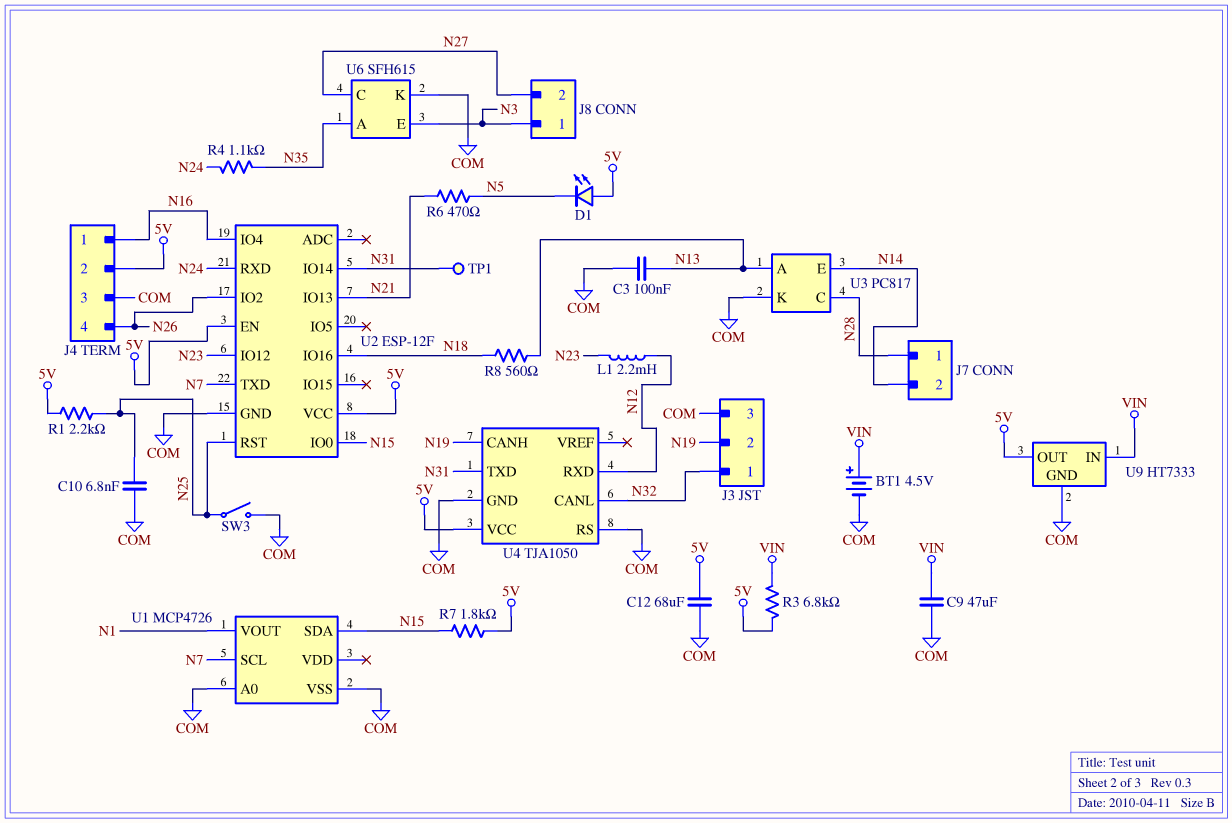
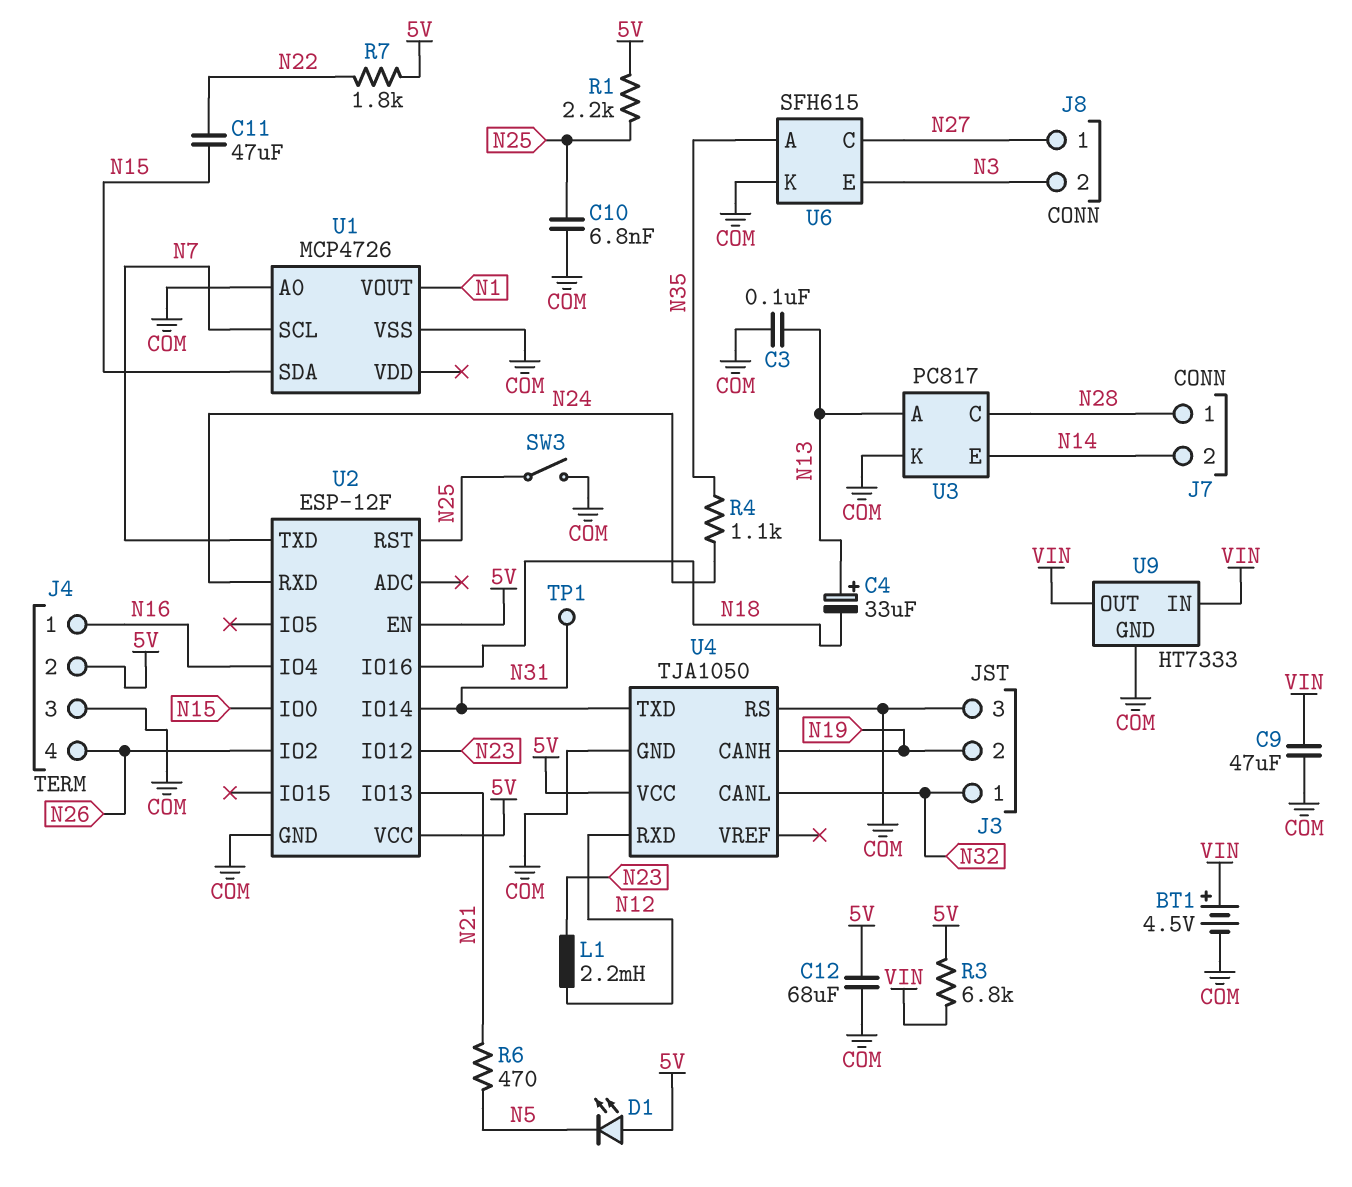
C4: none -> 33uF (plus N13, minus N18)
C11: none -> 47uF (N15, N22)
J8 pin 1: N3 -> N27
J8 pin 2: N27 -> N3
R7: 1.8k (5V, N15) -> 1.8k (5V, N22)
R8: 560 (N13, N18) -> none
U9 pin OUT: 5V -> VIN

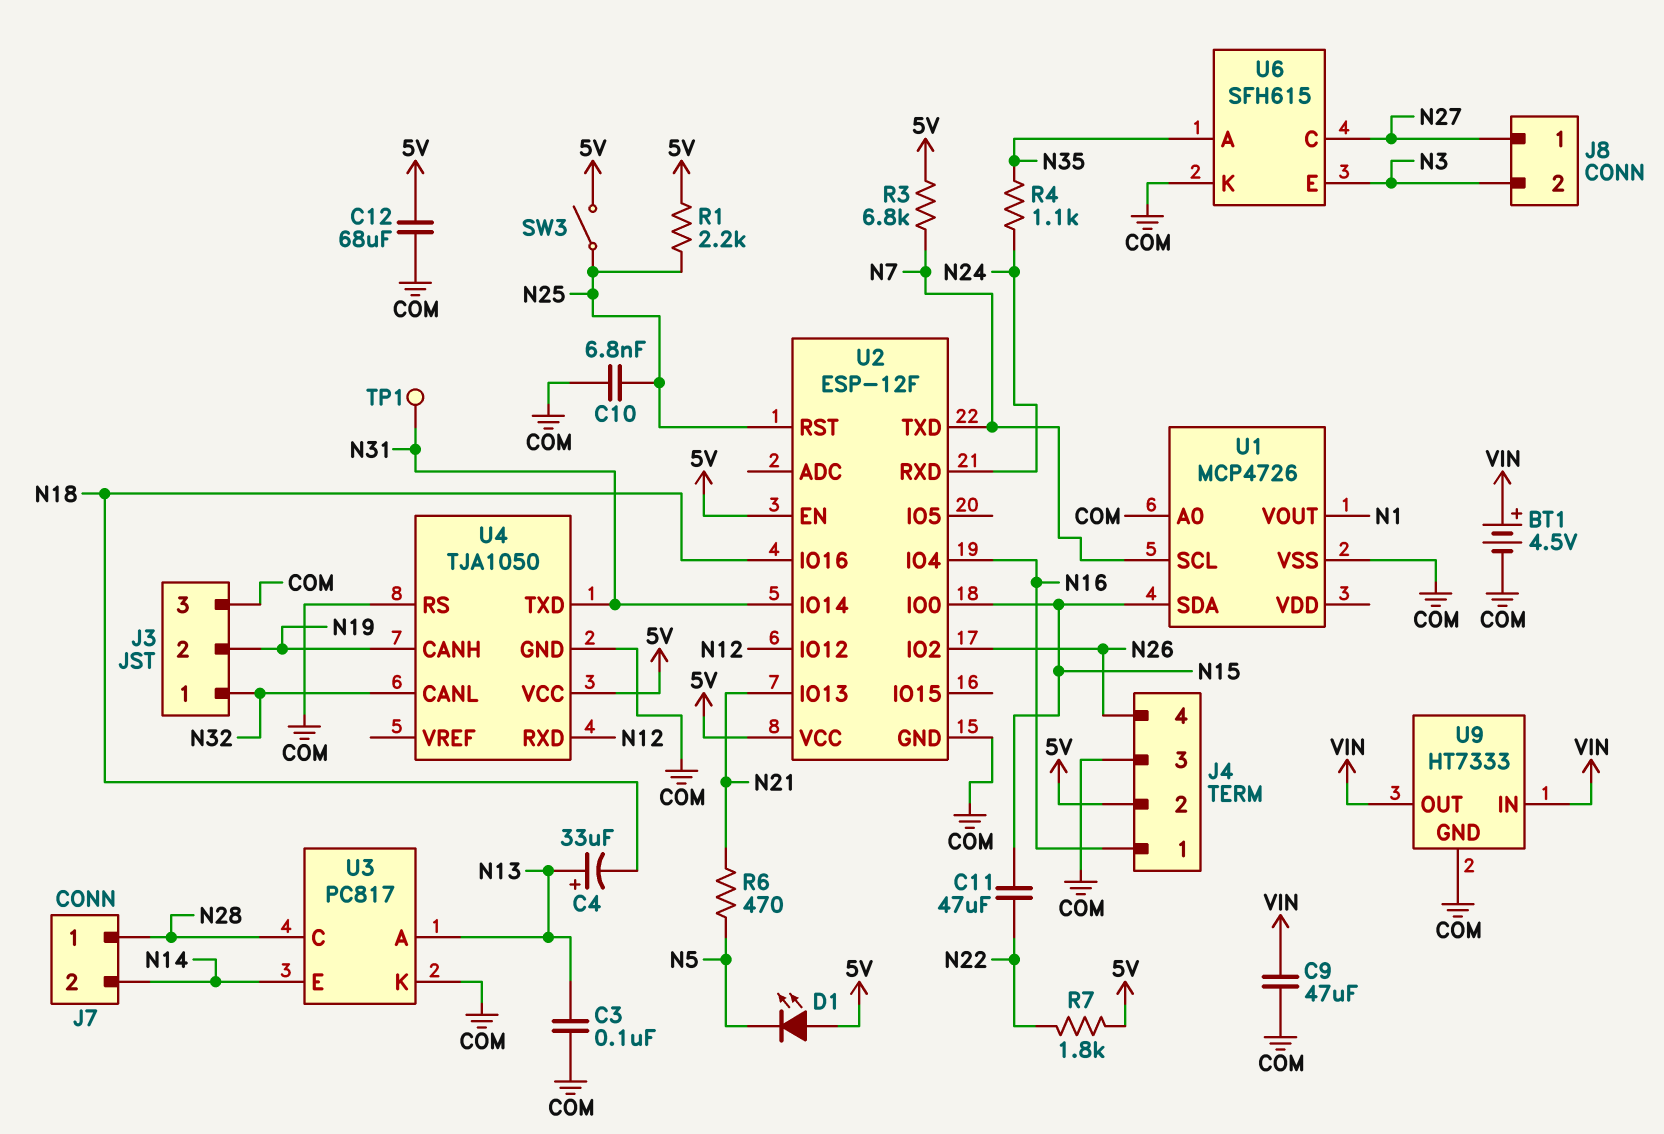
L1: 2.2mH (N12, N23) -> none
R3: 6.8k (5V, VIN) -> 6.8k (5V, N7)
SW3: switch (COM, N25) -> switch (5V, N25)
U2 pin IO12: N23 -> N12

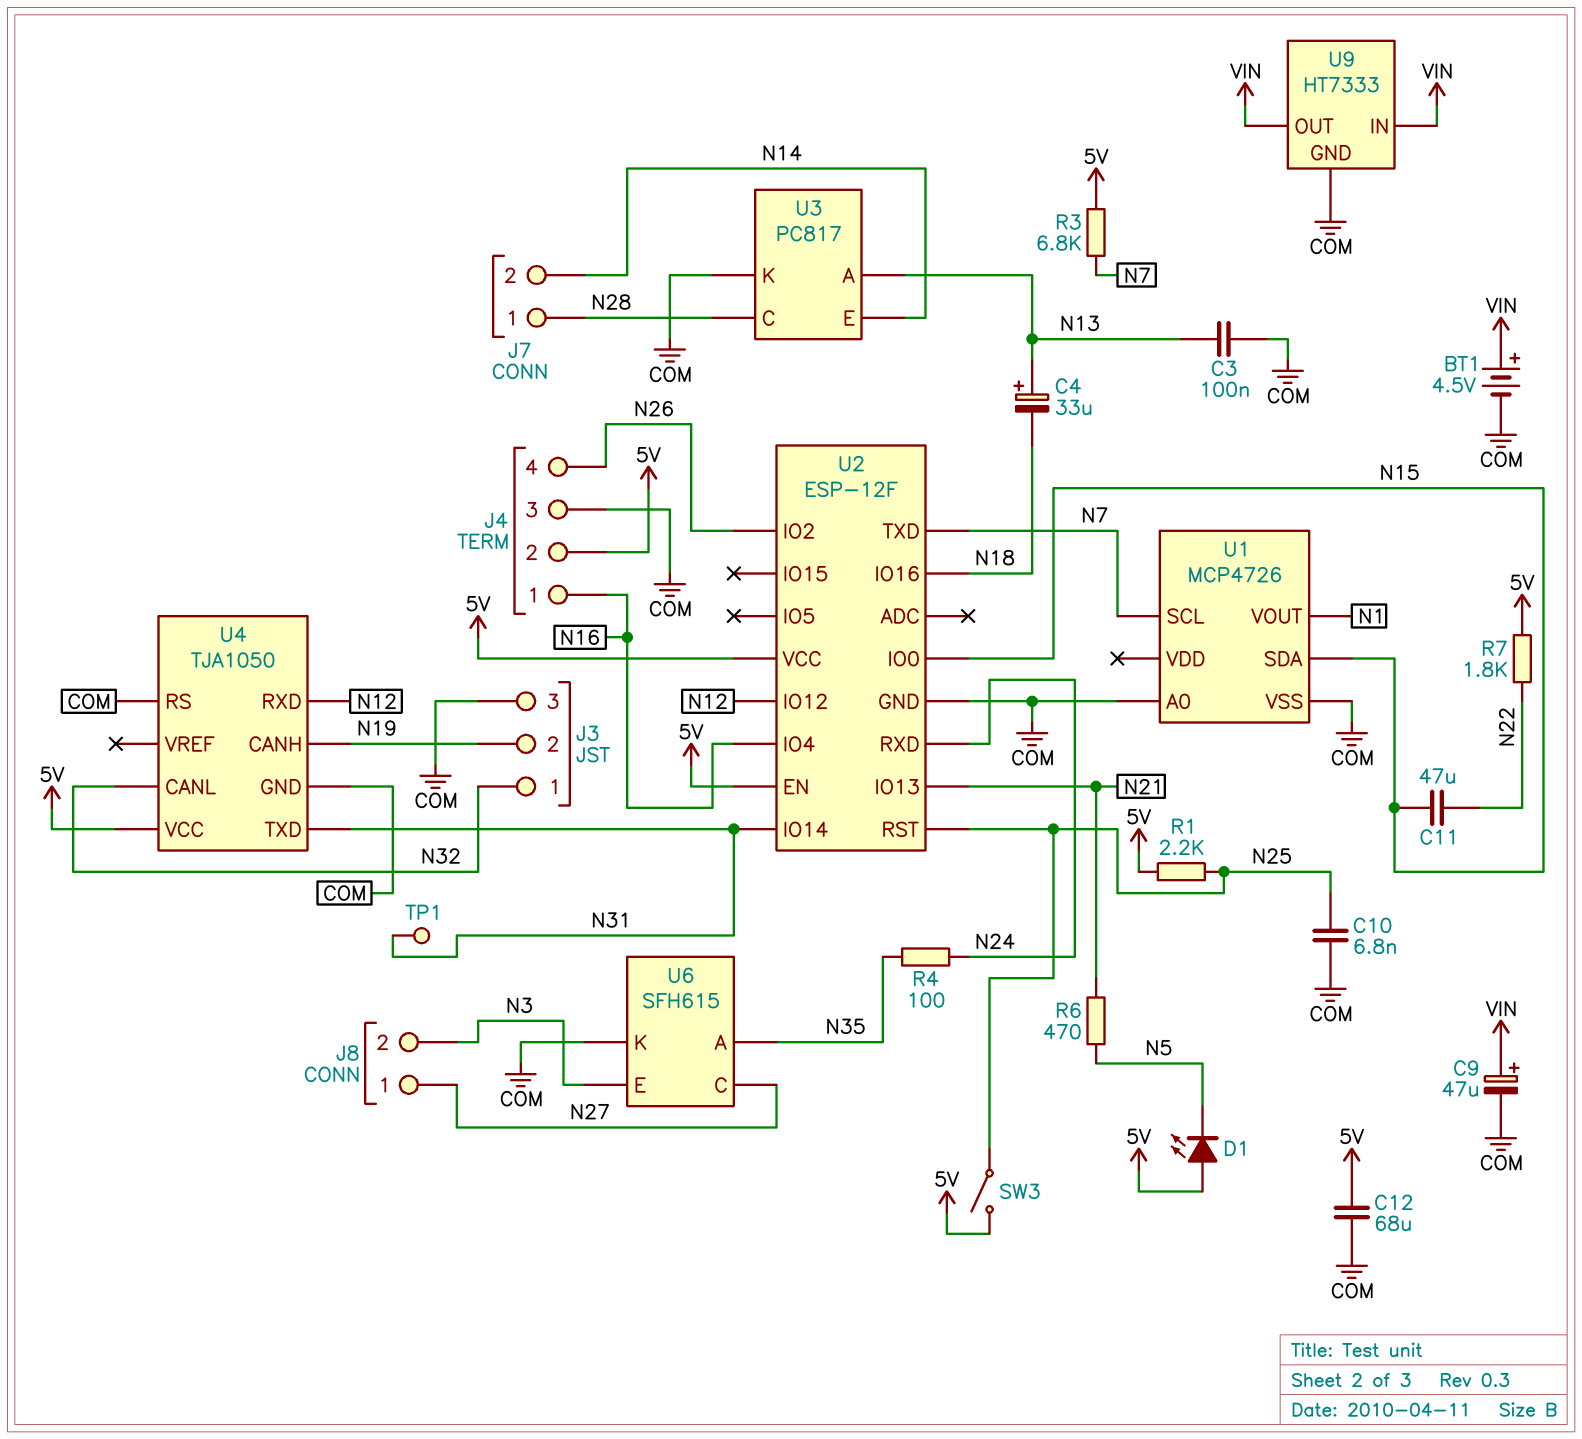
C9: 47uF (COM, VIN) -> 47uF (plus VIN, minus COM)
R4: 1.1k (N24, N35) -> 100 (N24, N35)

